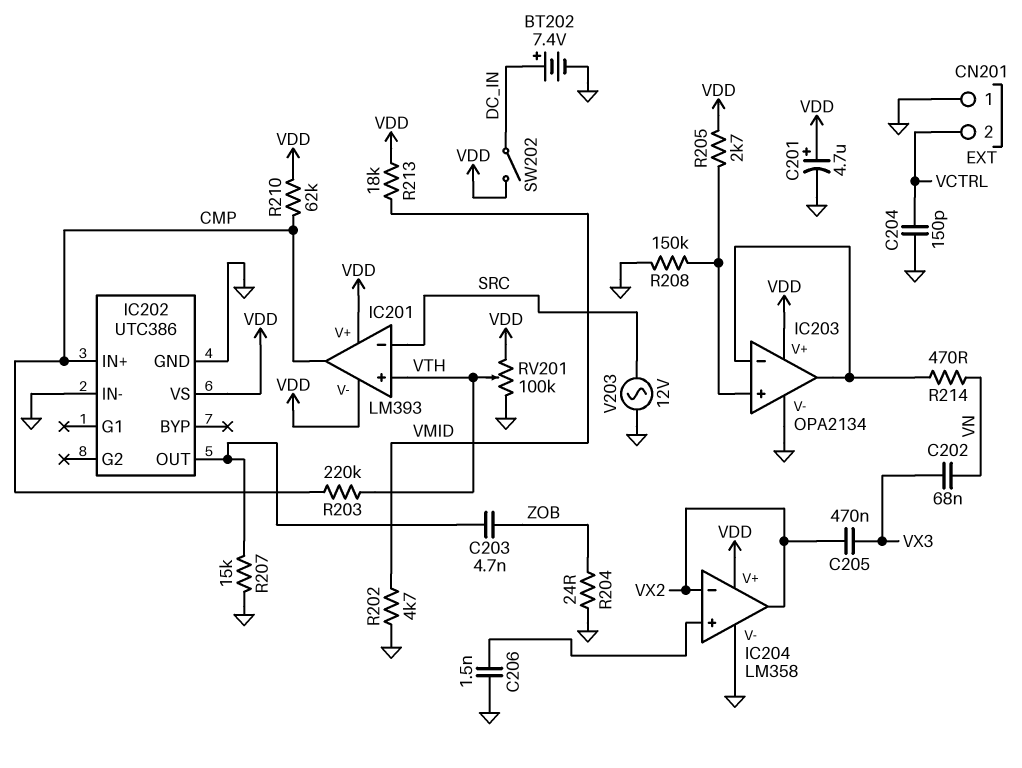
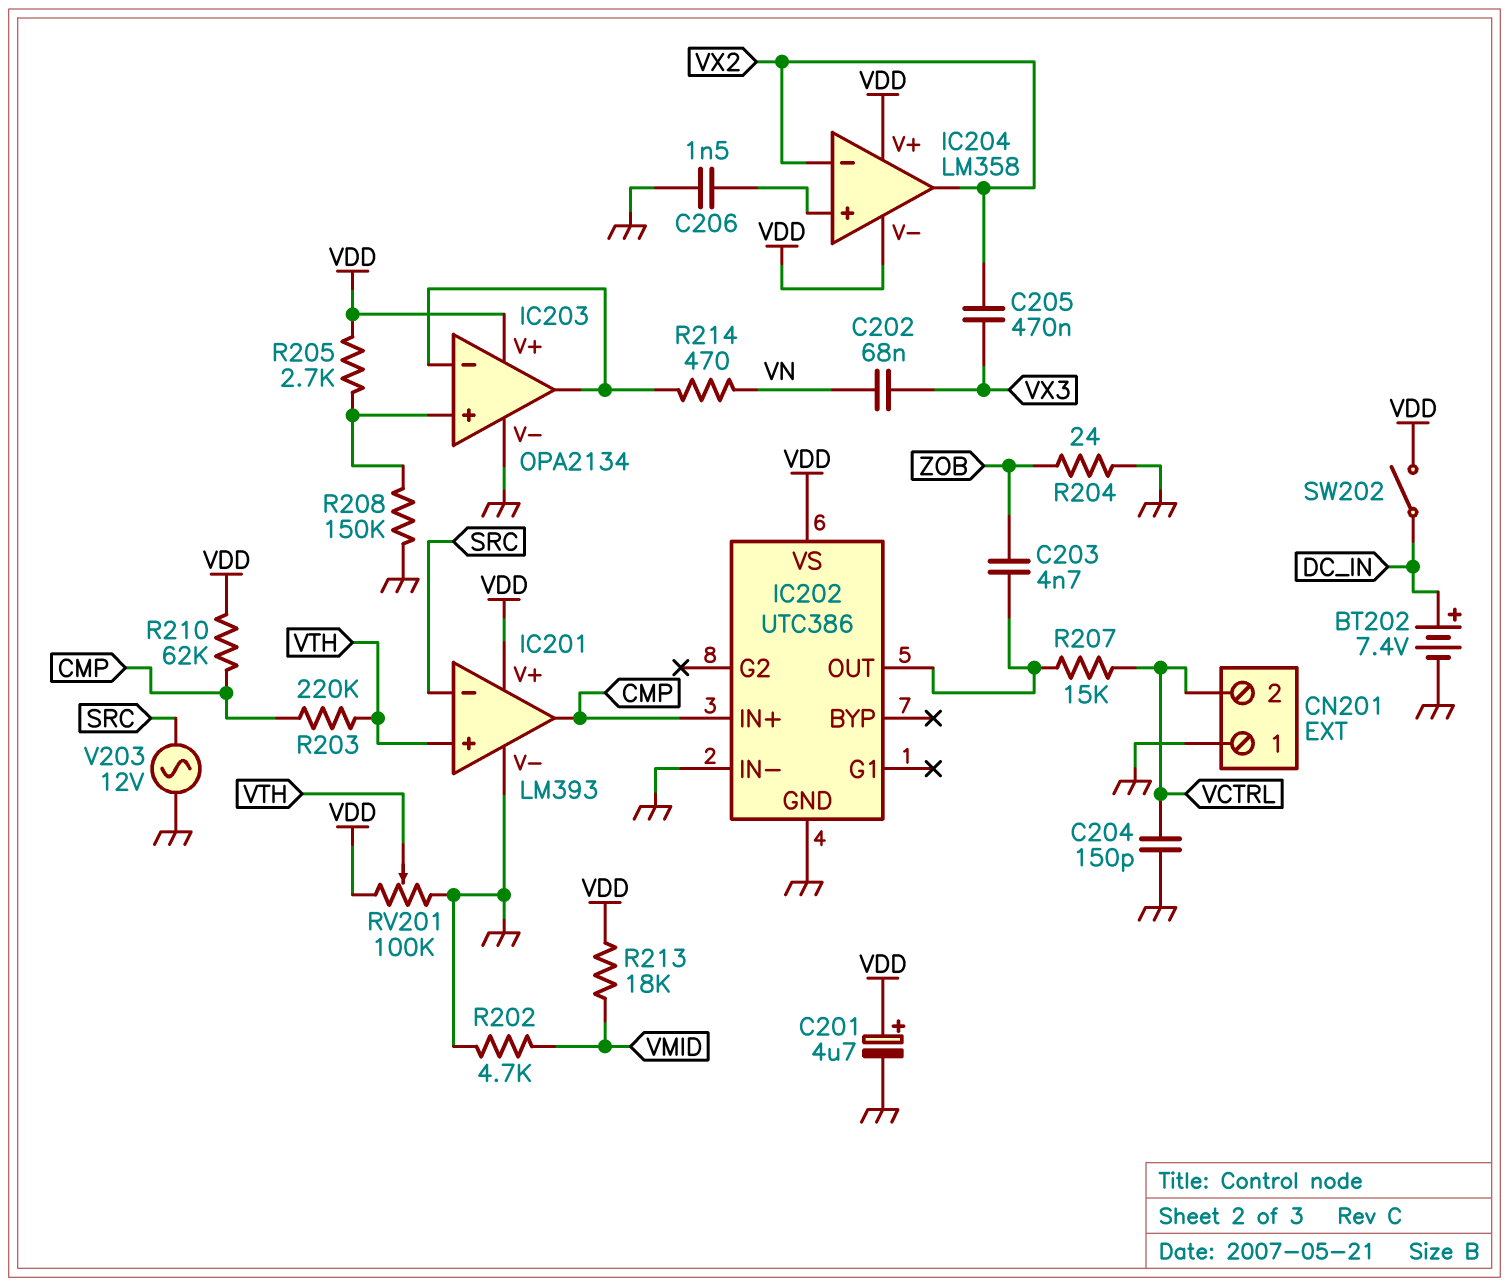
IC201 pin V-: VDD -> GND
IC204 pin V-: GND -> VDD
R207: 15k (GND, IC202/OUT) -> 15k (IC202/OUT, VCTRL)

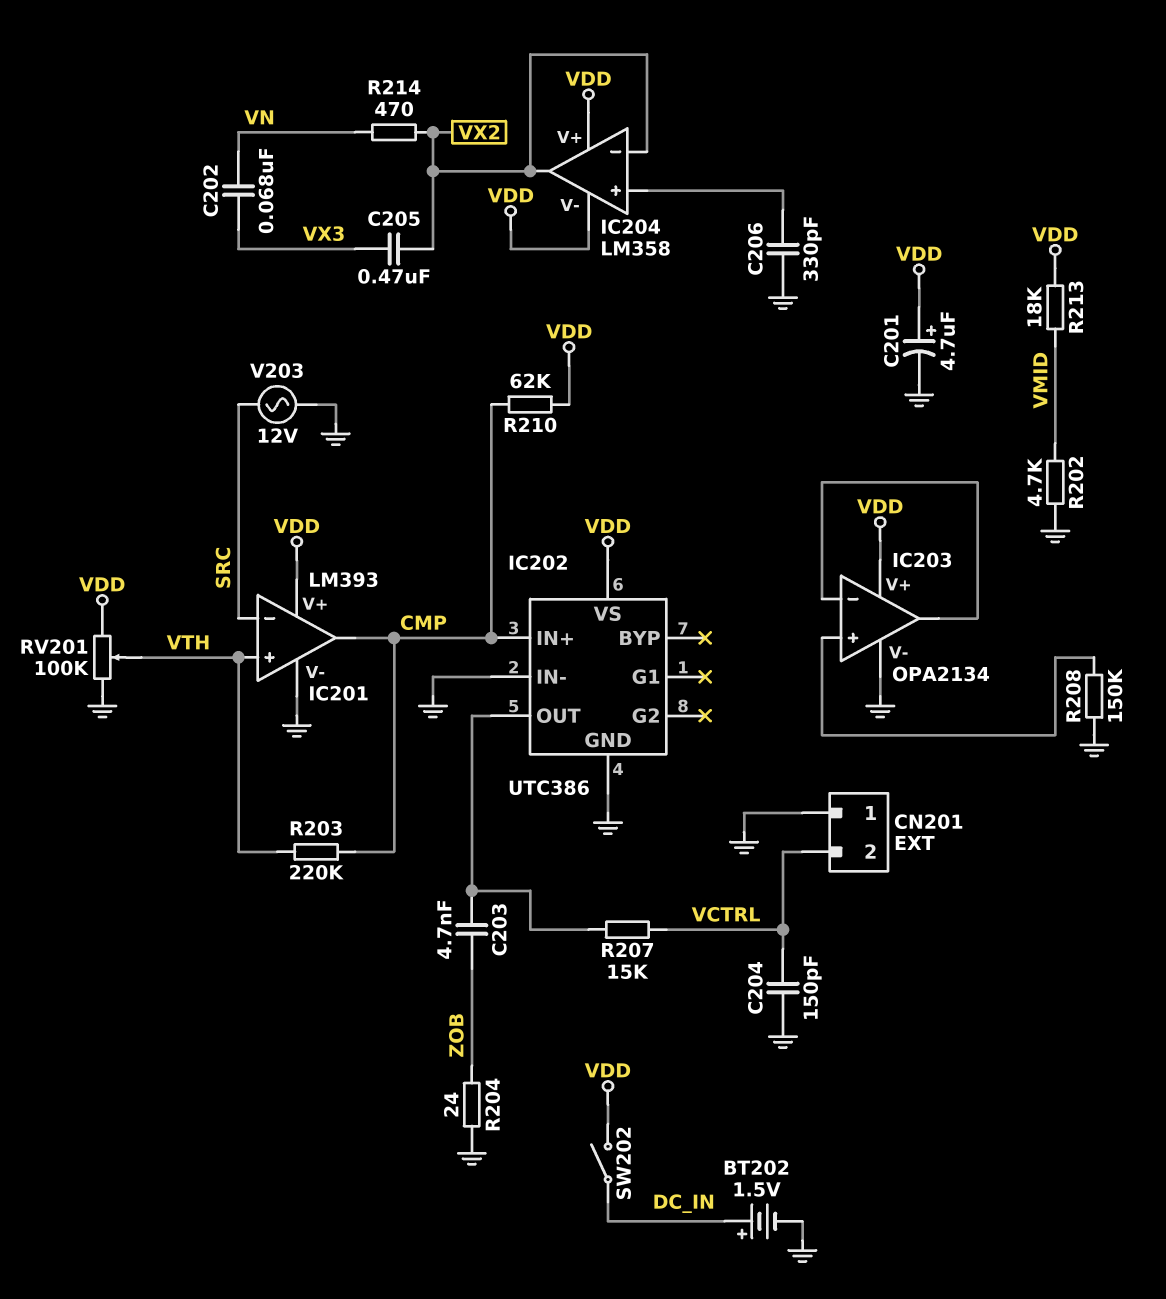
BT202: 7.4V (plus DC_IN, minus GND) -> 1.5V (plus DC_IN, minus GND)
C206: 1.5nF (GND, IC204/in+) -> 330pF (GND, IC204/in+)
R205: 2.7k (IC203/in+, VDD) -> none
R214: 470 (IC203/in-, VN) -> 470 (VN, VX2)

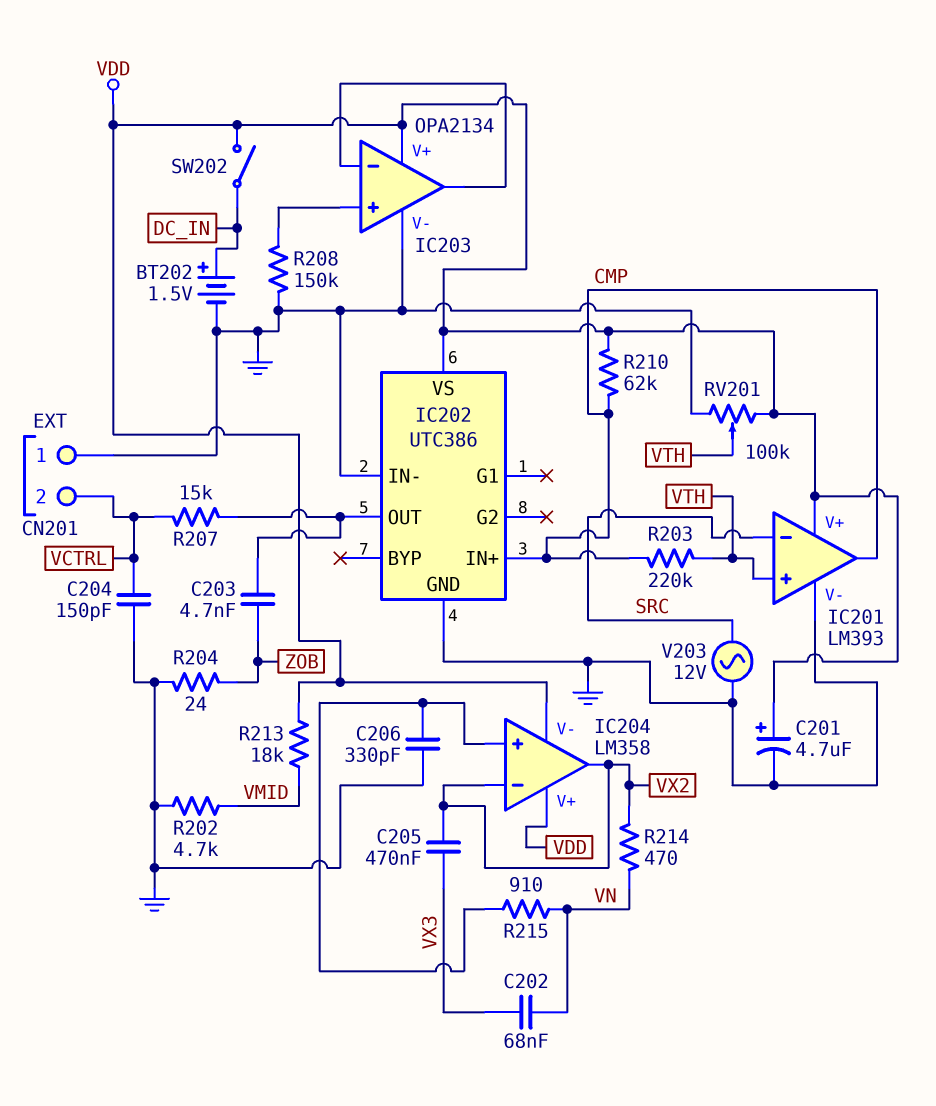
R215: none -> 910 (IC204/in+, VN)

